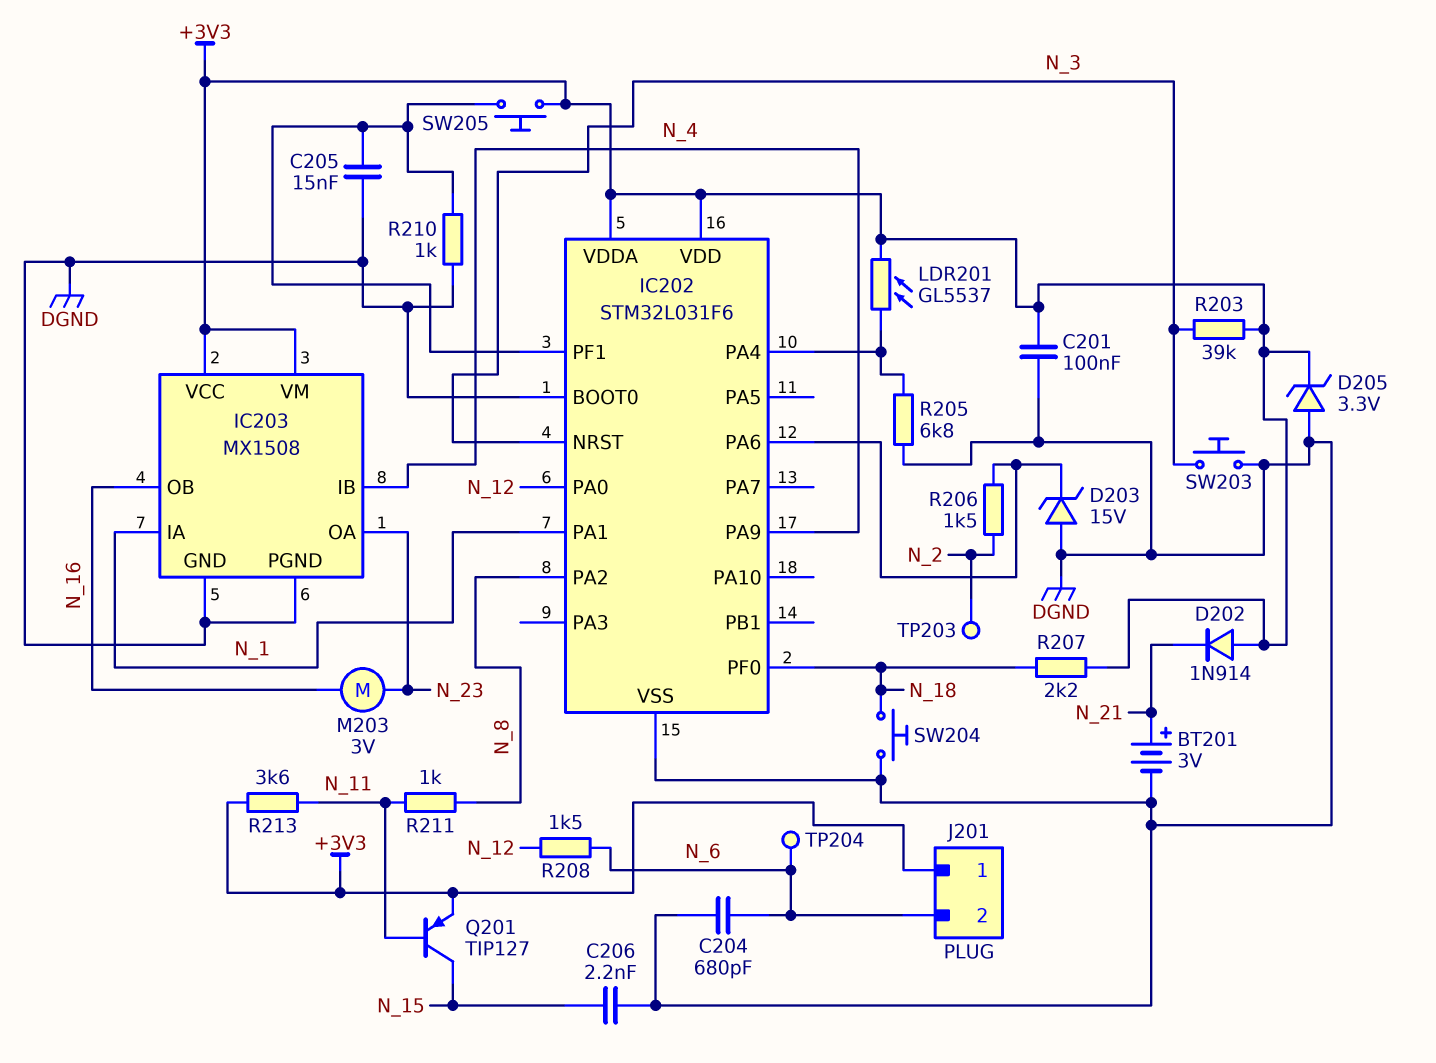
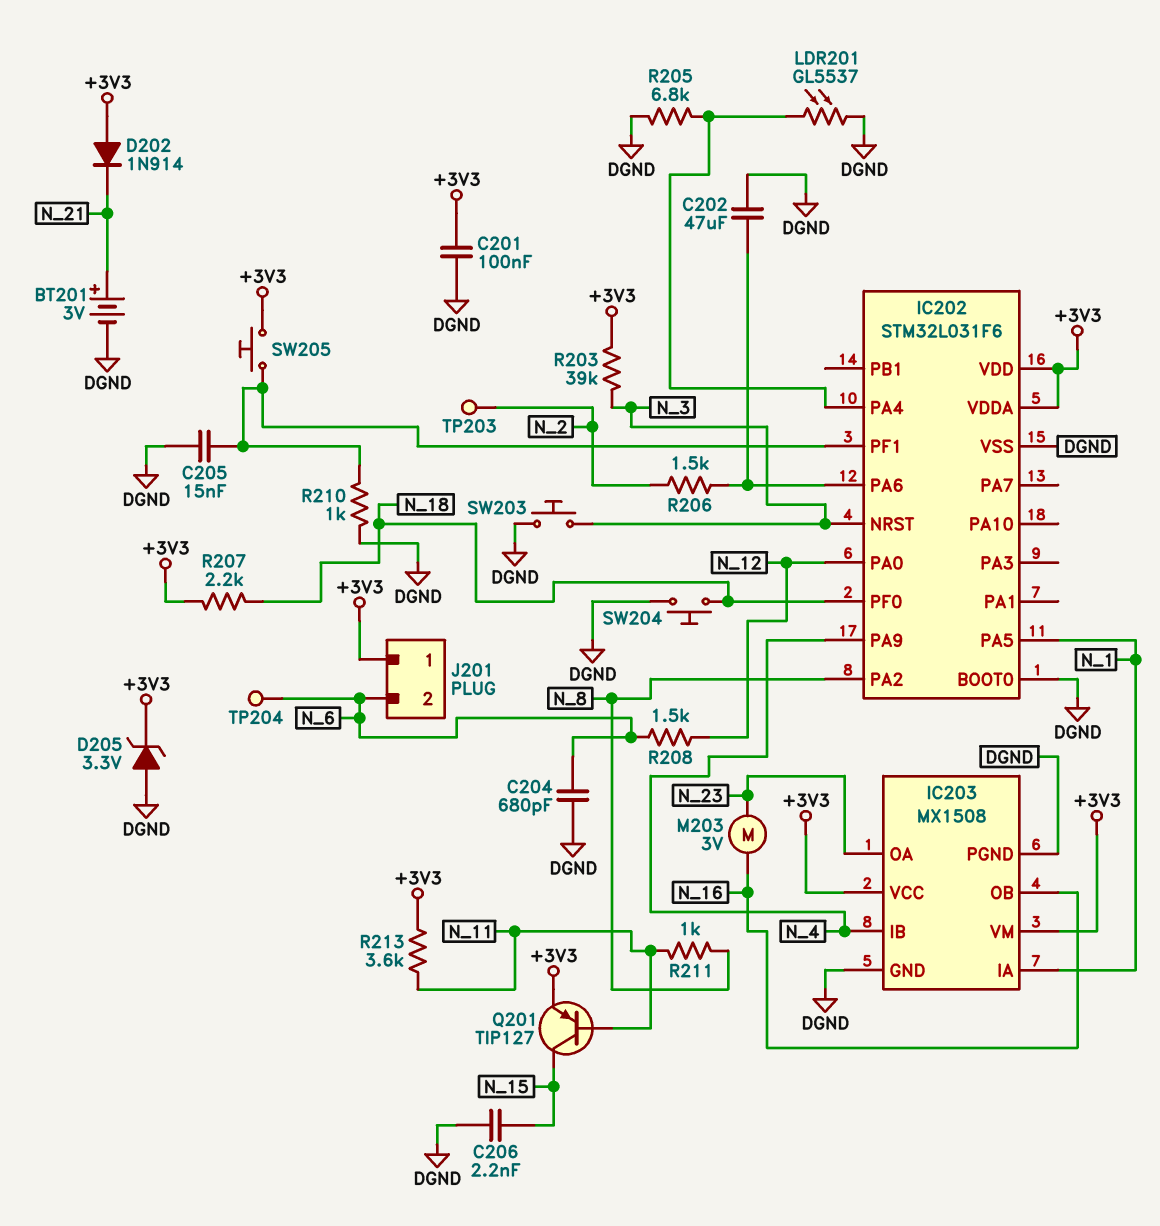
C202: none -> 47uF (DGND, IC202/PA6)
D203: zener 15V (A DGND, K IC202/PA6) -> none
IC202 pin PA1: N_1 -> none
IC202 pin PA5: none -> N_1
LDR201: GL5537 (+3V3, IC202/PA4) -> GL5537 (DGND, IC202/PA4)

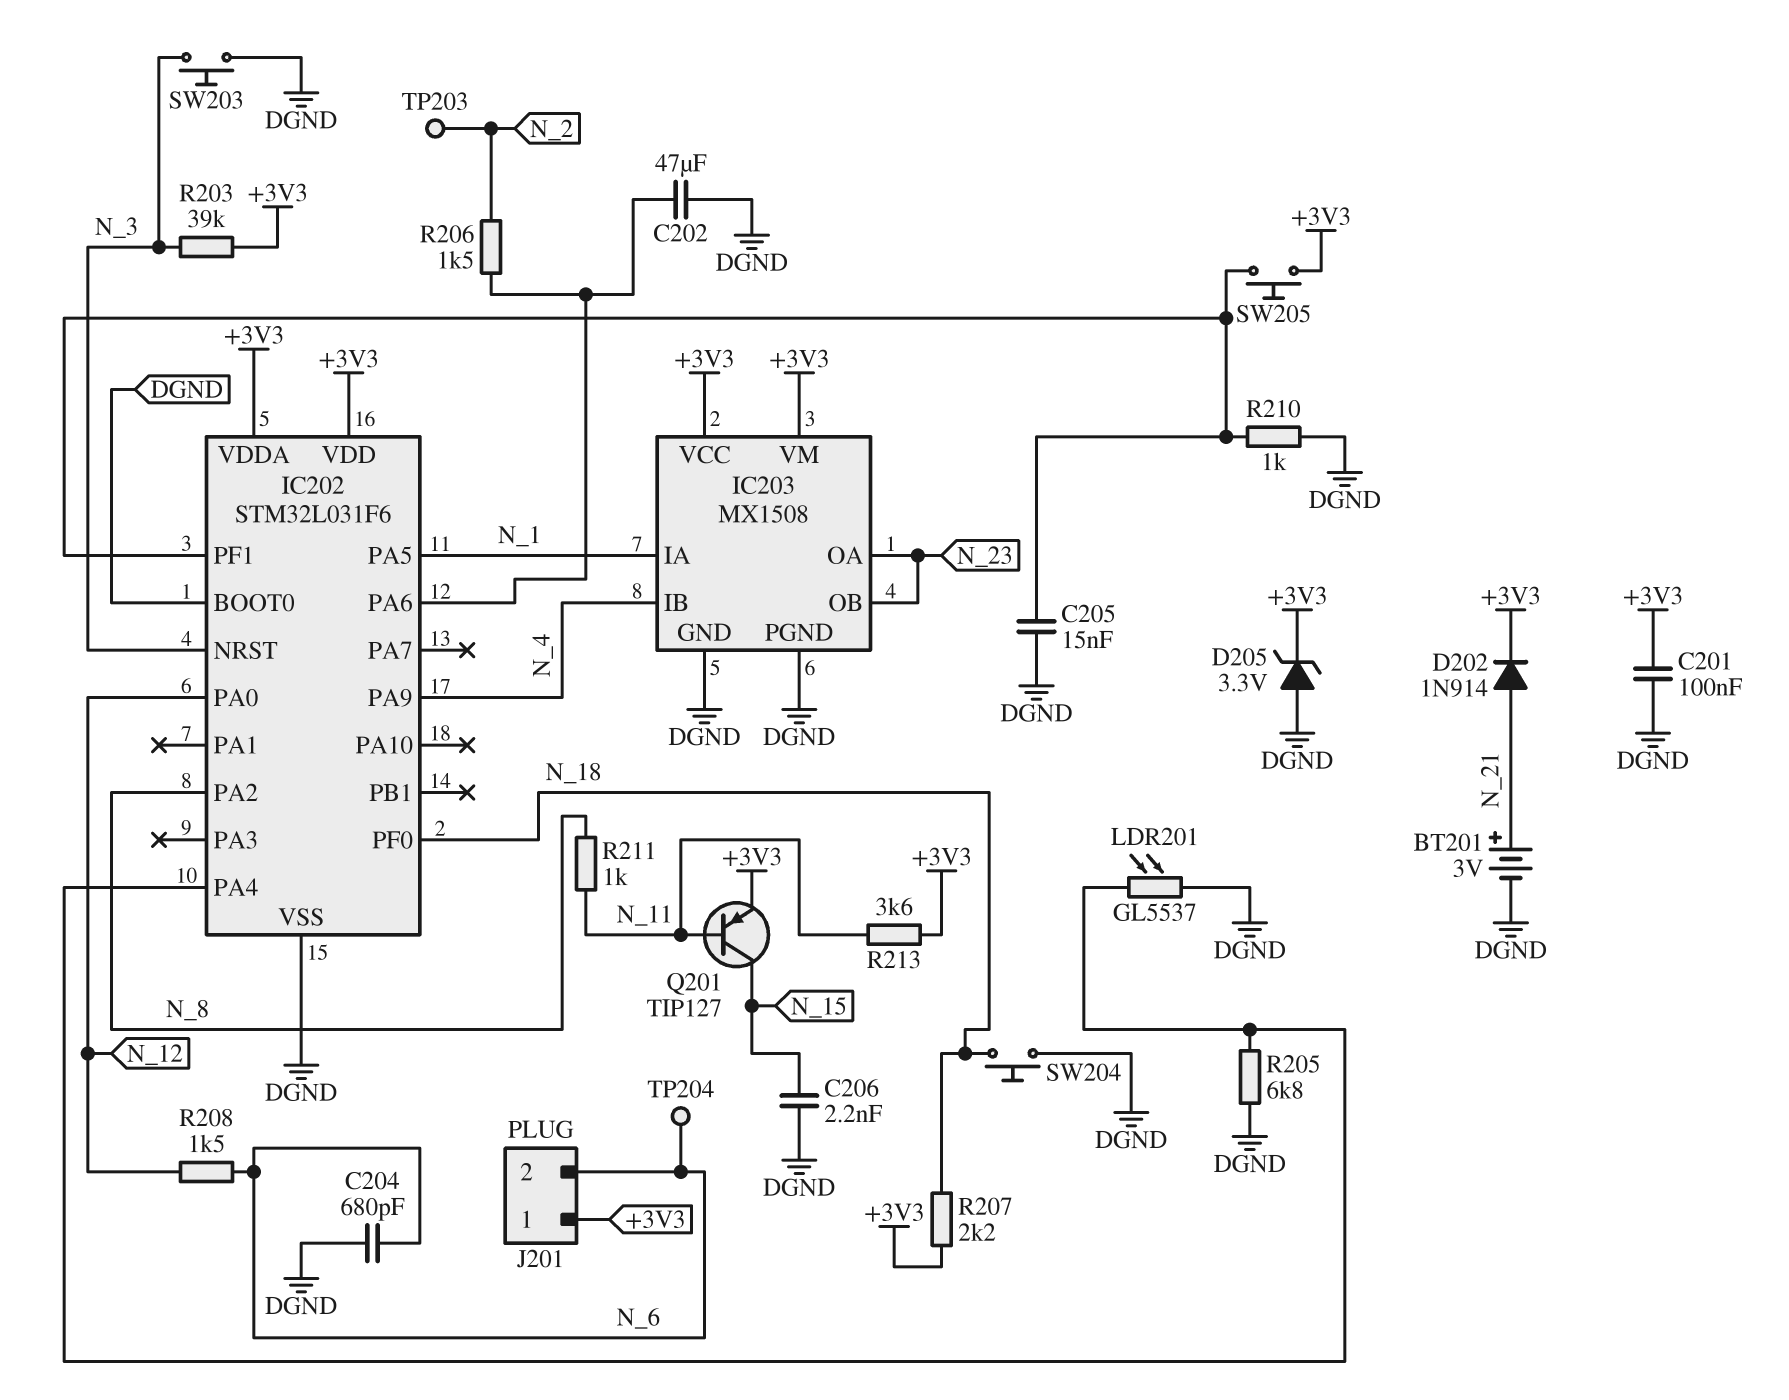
D202: diode 1N914 (A +3V3, K N_21) -> diode 1N914 (A N_21, K +3V3)
IC203 pin OB: N_16 -> N_23
M203: motor 3V (N_16, N_23) -> none

